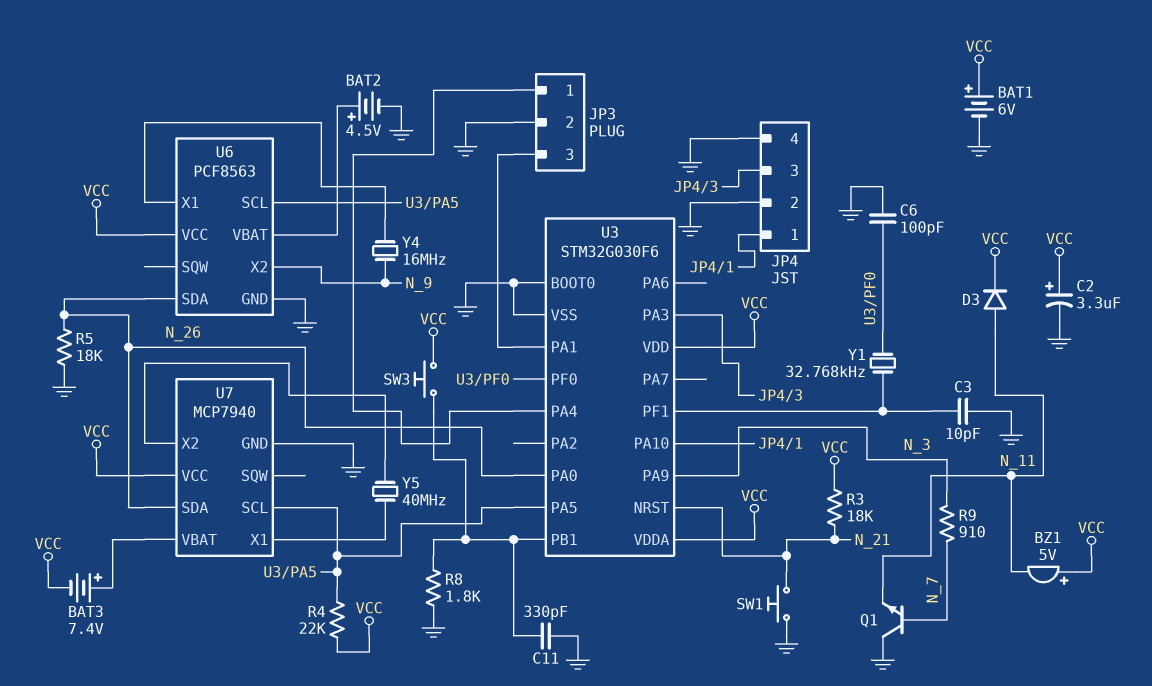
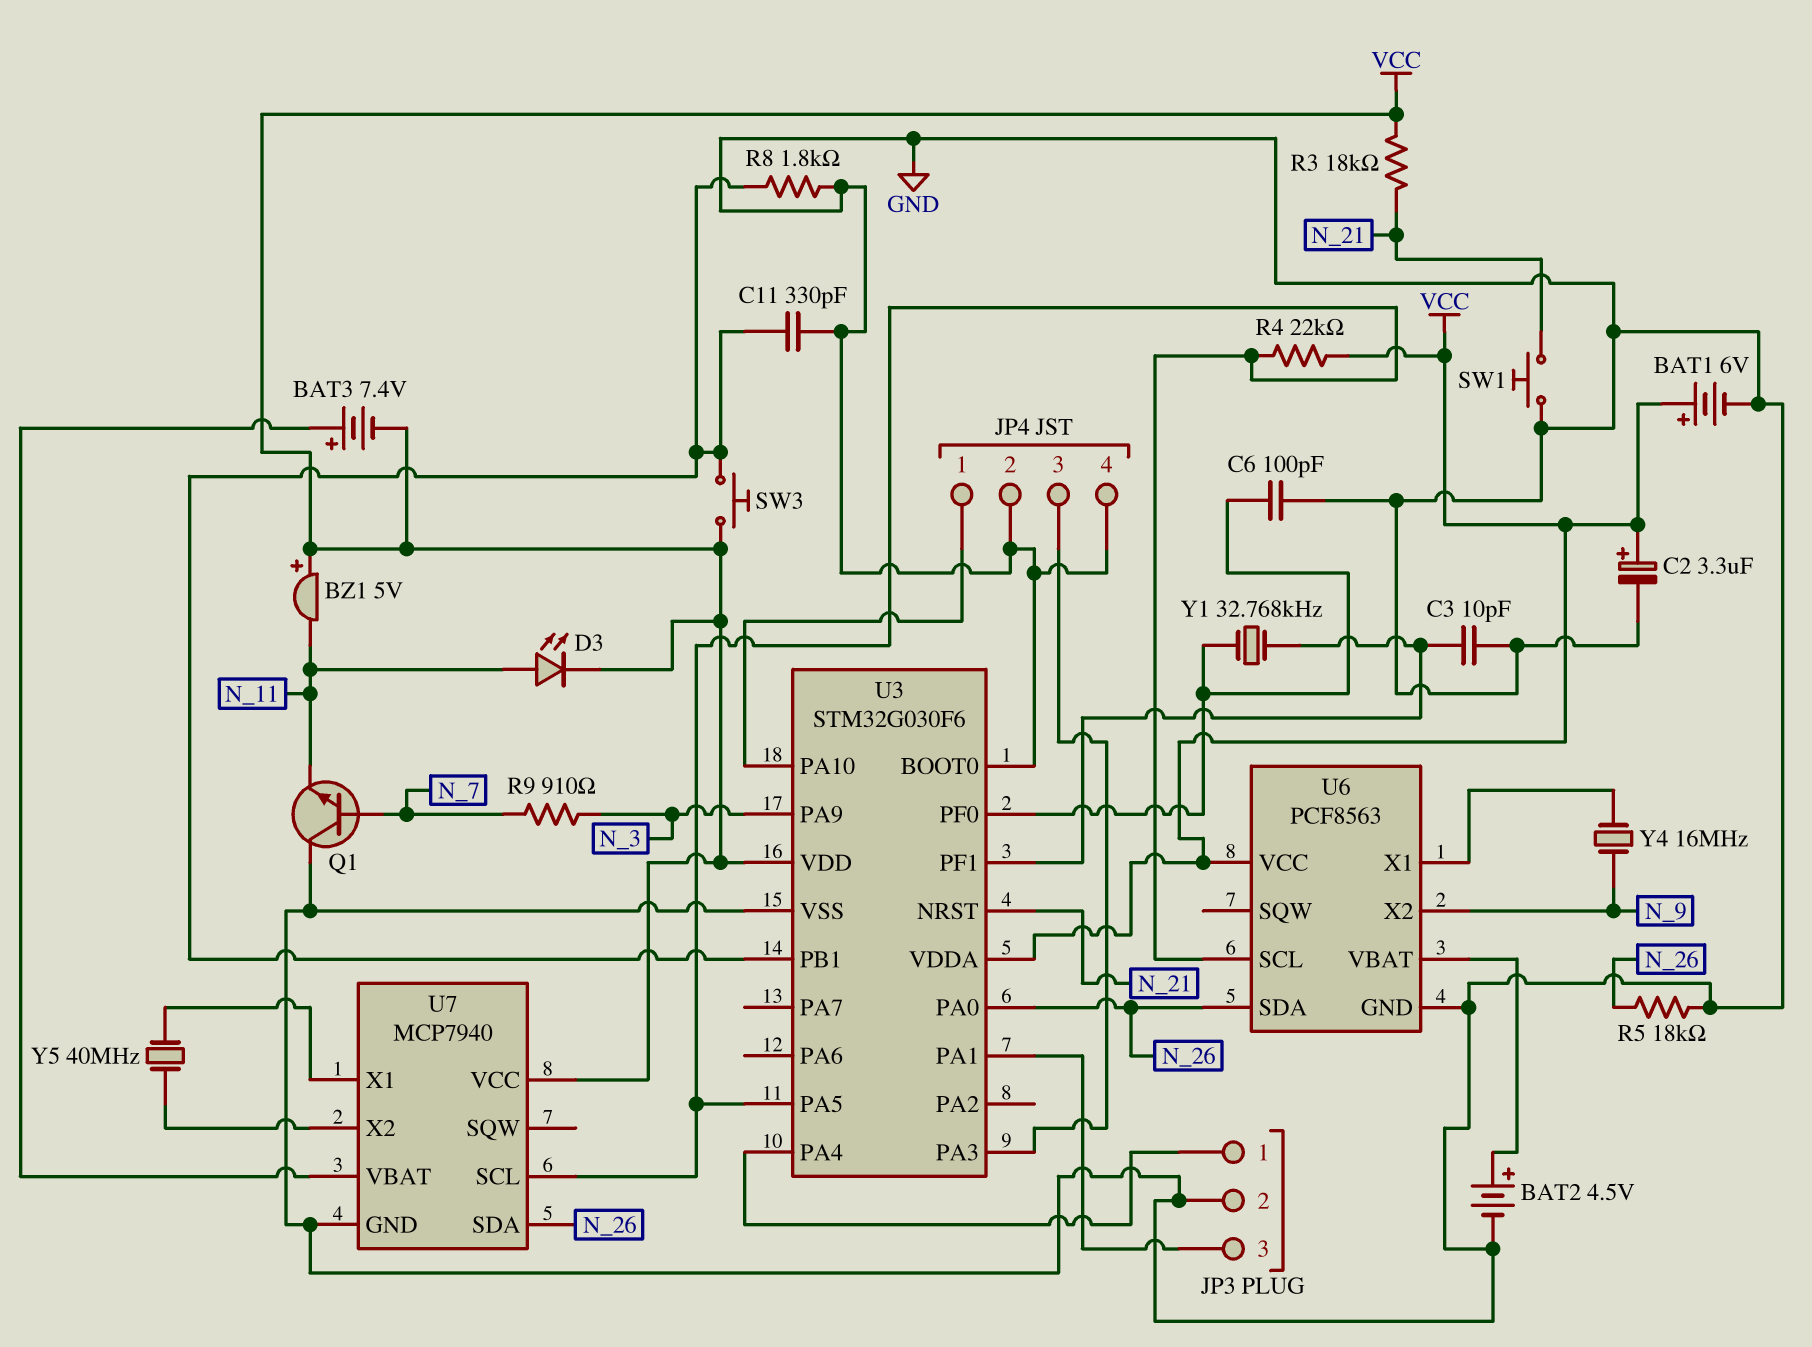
D3: diode (A N_11, K VCC) -> LED (A N_11, K VCC)

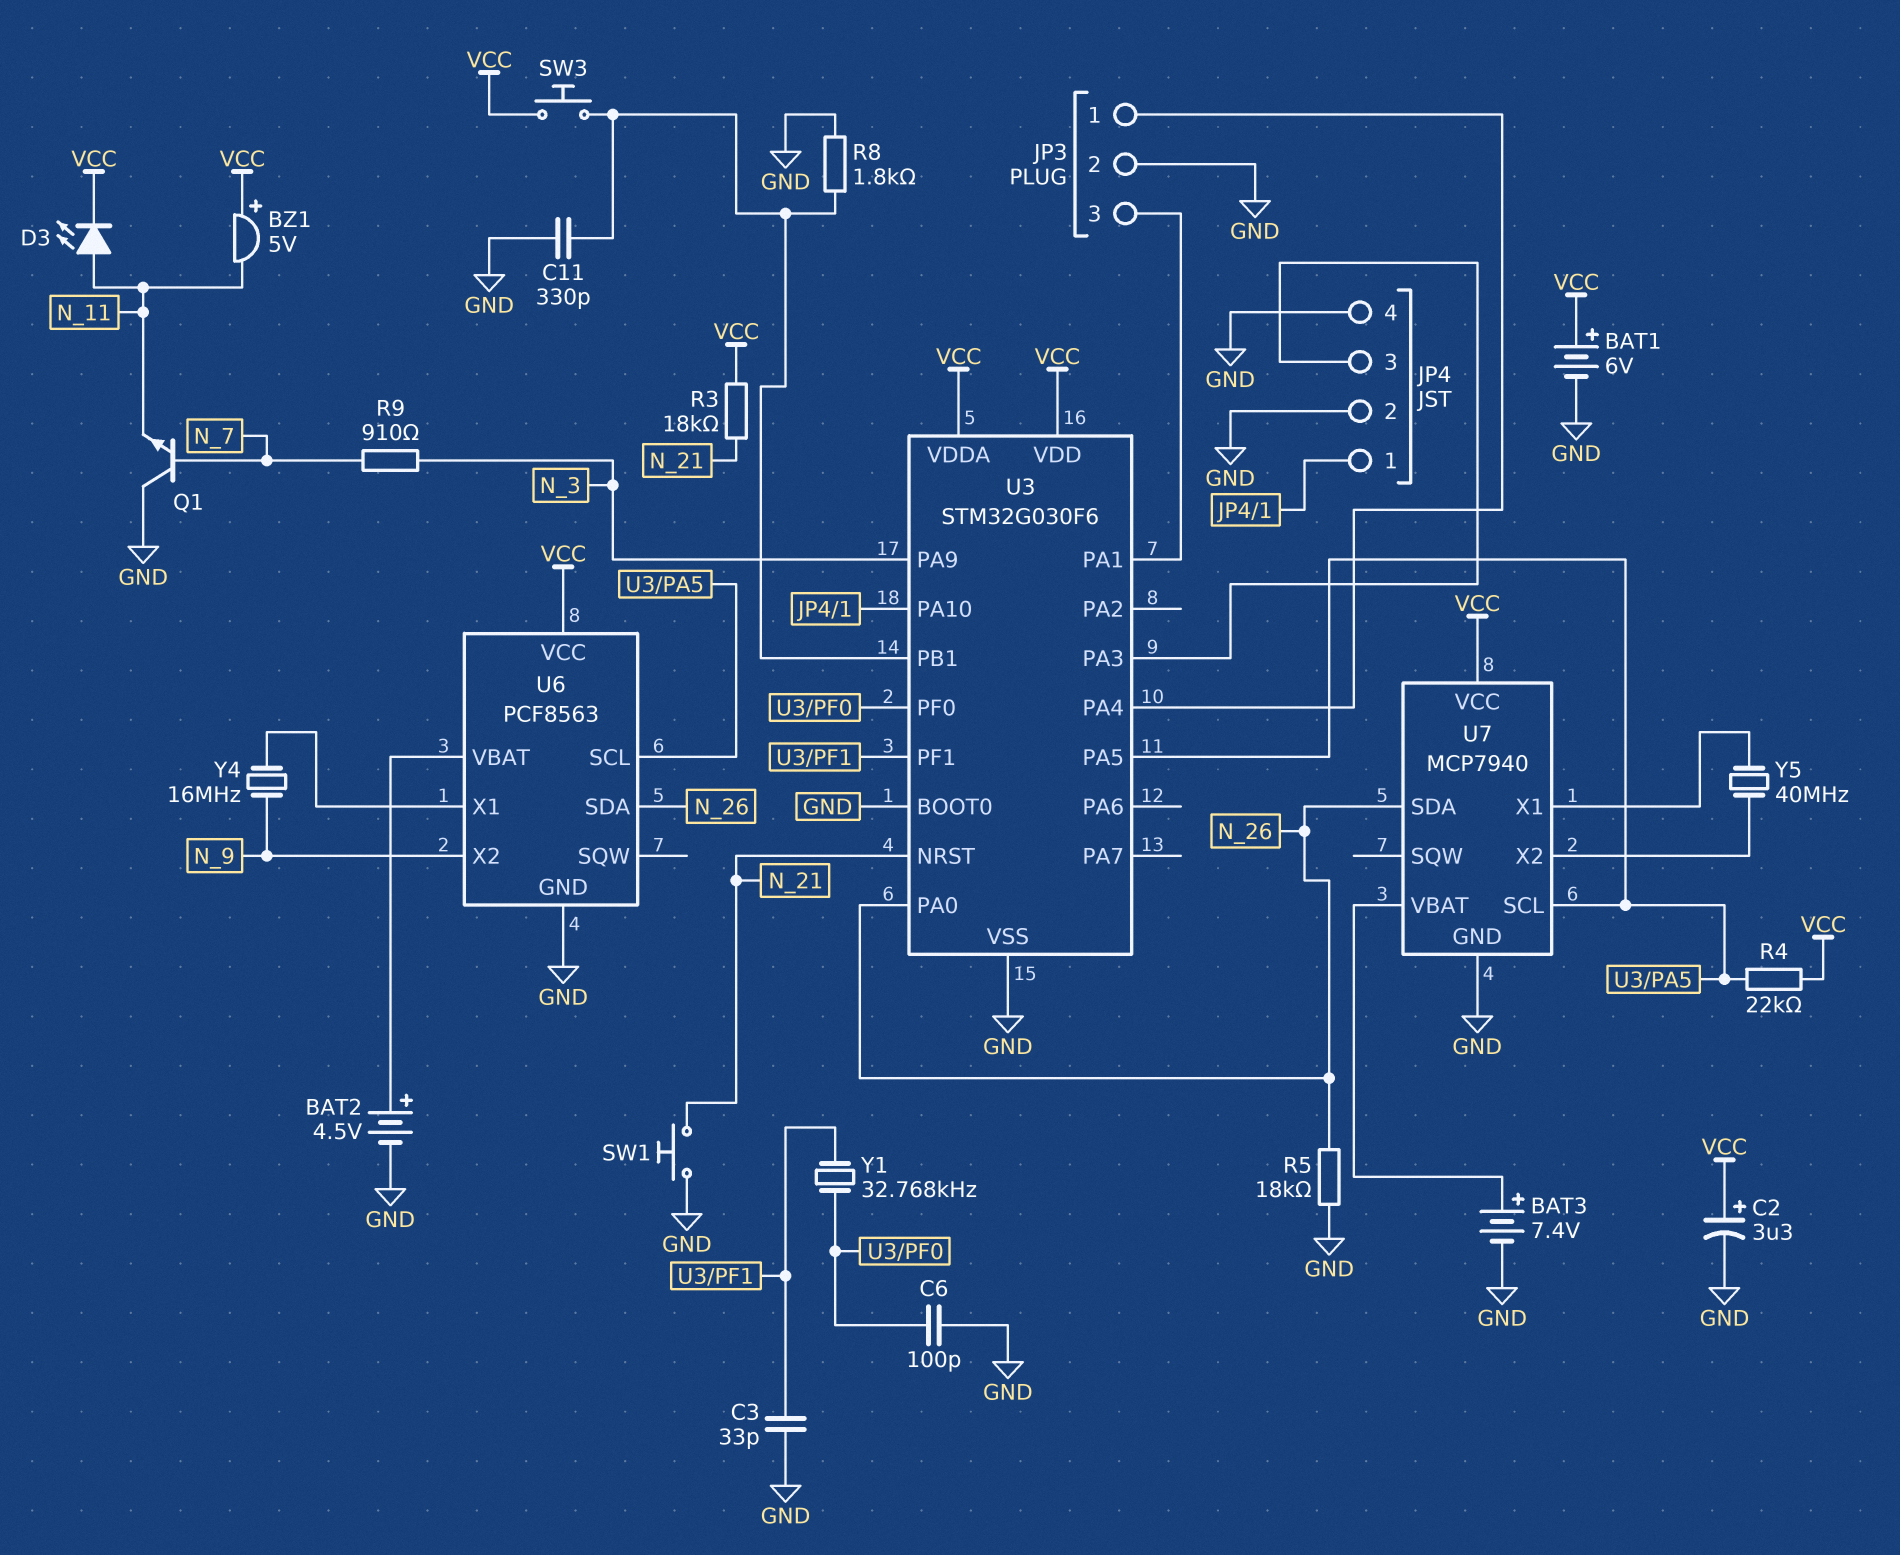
BAT3: 7.4V (plus U7/VBAT, minus VCC) -> 7.4V (plus U7/VBAT, minus GND)
C3: 10pF (GND, U3/PF1) -> 33pF (GND, U3/PF1)

